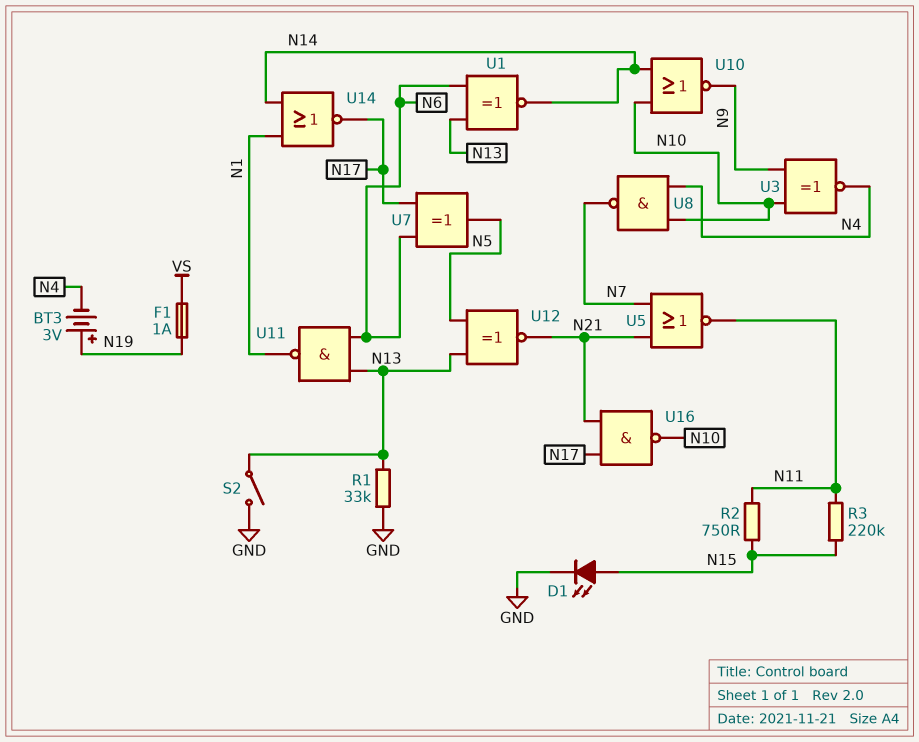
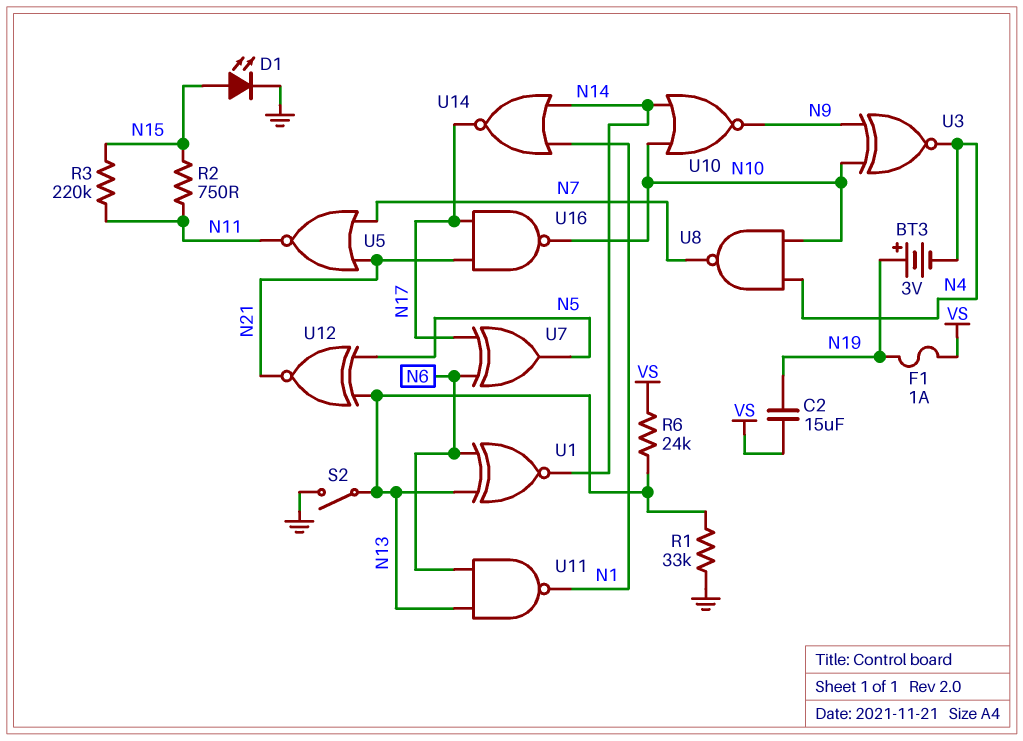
C2: none -> 15uF (N19, VS)
R6: none -> 24k (N13, VS)

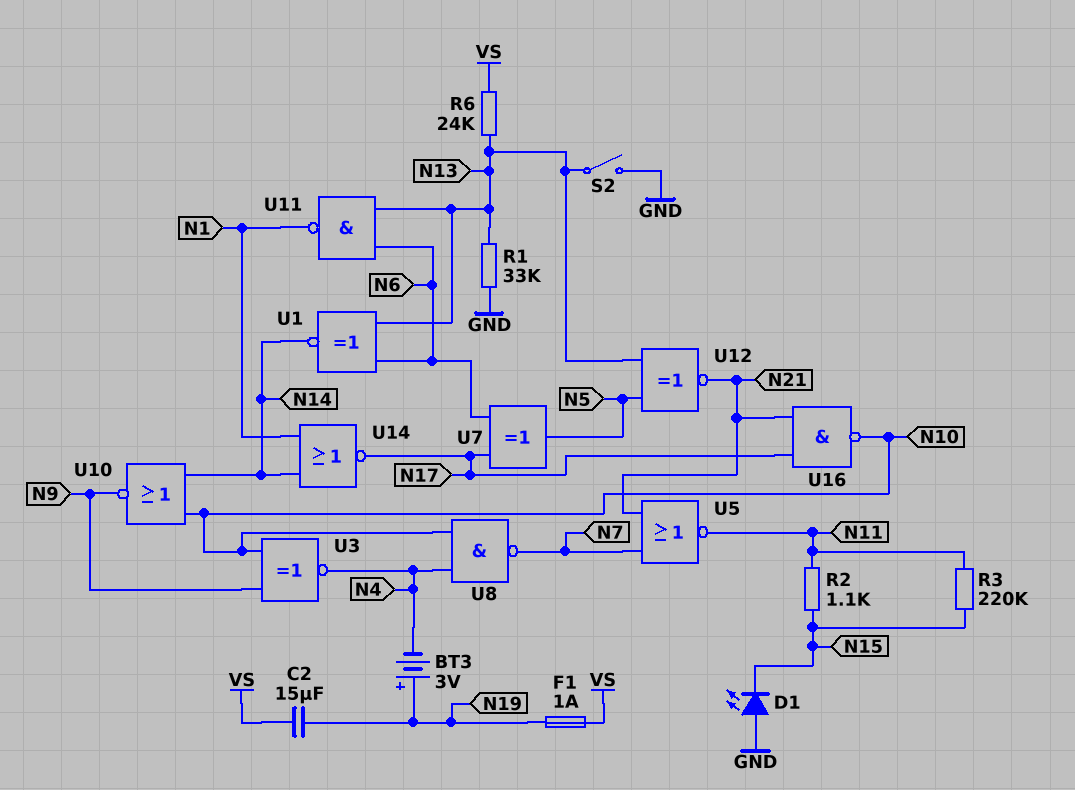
D1: LED (A N15, K GND) -> LED (A GND, K N15)
R2: 750 (N11, N15) -> 1.1k (N11, N15)

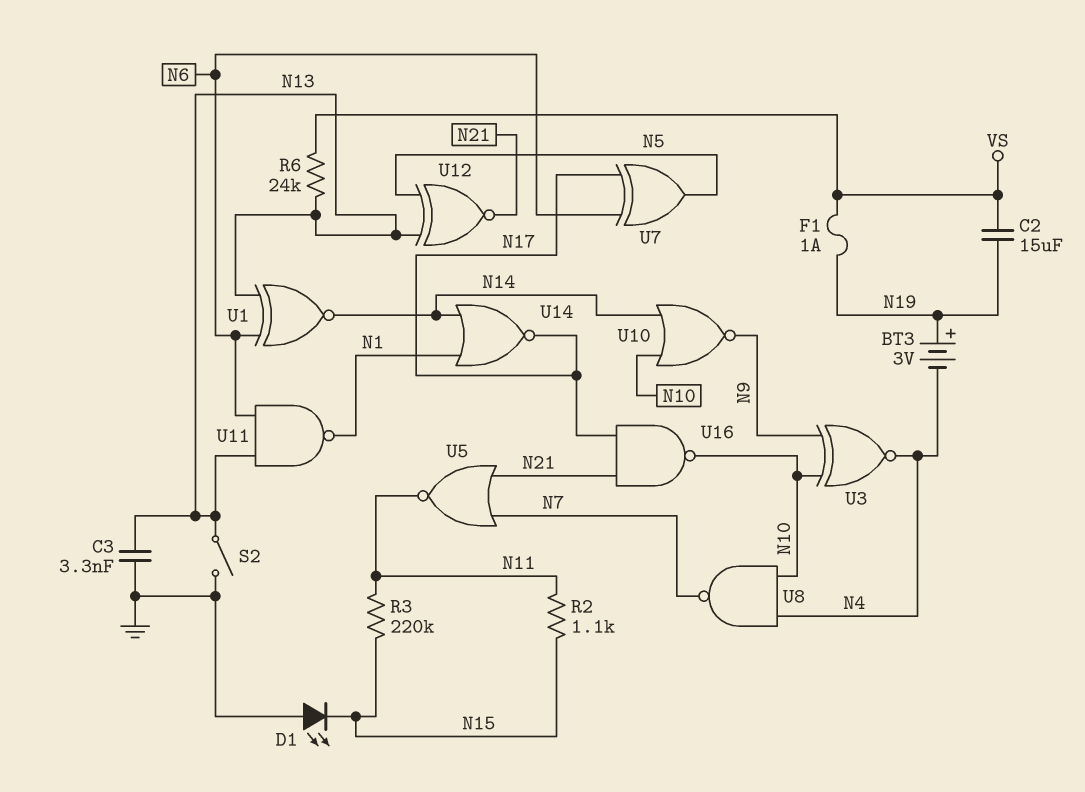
C3: none -> 3.3nF (GND, N13)
R1: 33k (GND, N13) -> none

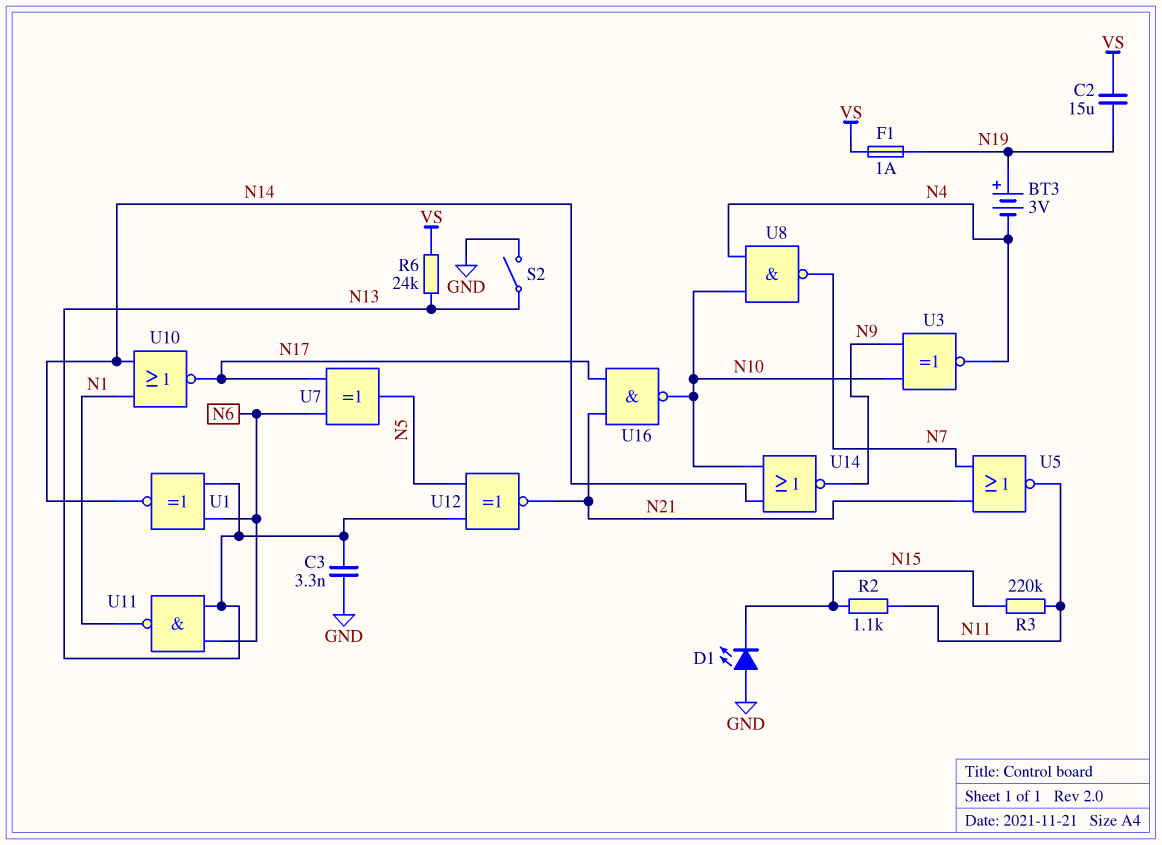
U10: NOR (in N10, in N14, out N9) -> NOR (in N1, in N14, out N17)
U14: NOR (in N1, in N14, out N17) -> NOR (in N10, in N14, out N9)

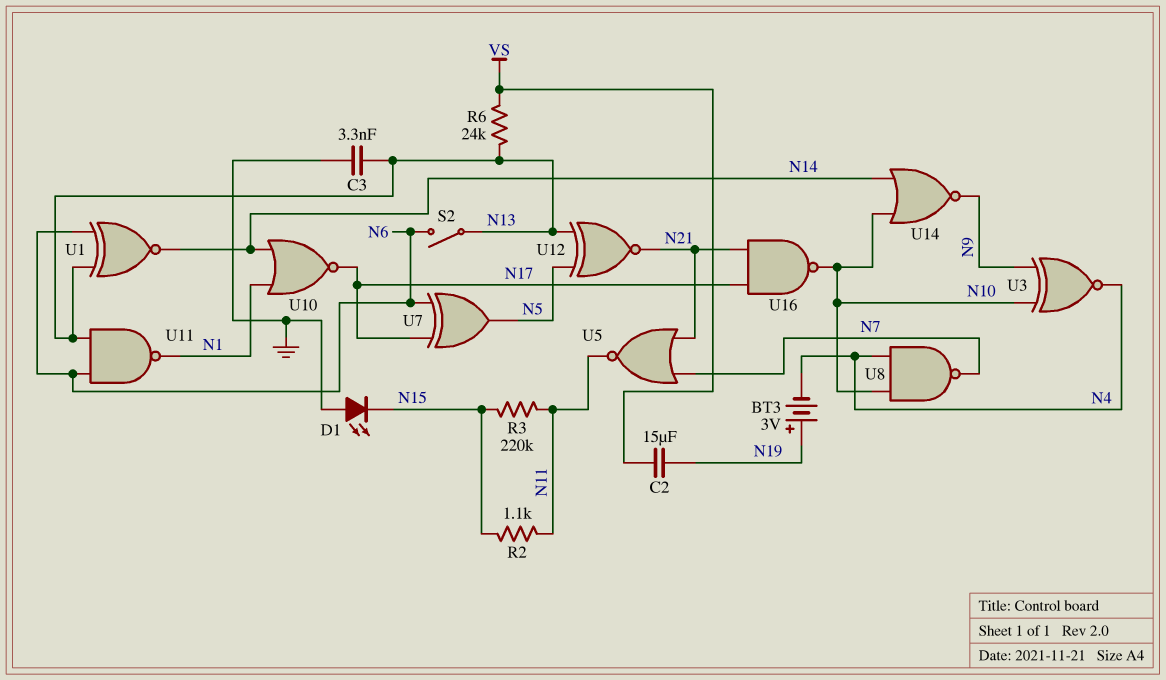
F1: 1A (N19, VS) -> none
S2: switch (GND, N13) -> switch (N6, N13)

